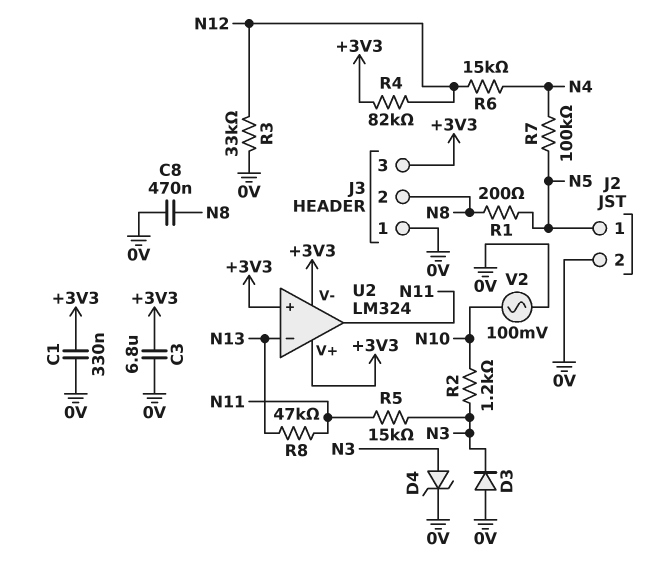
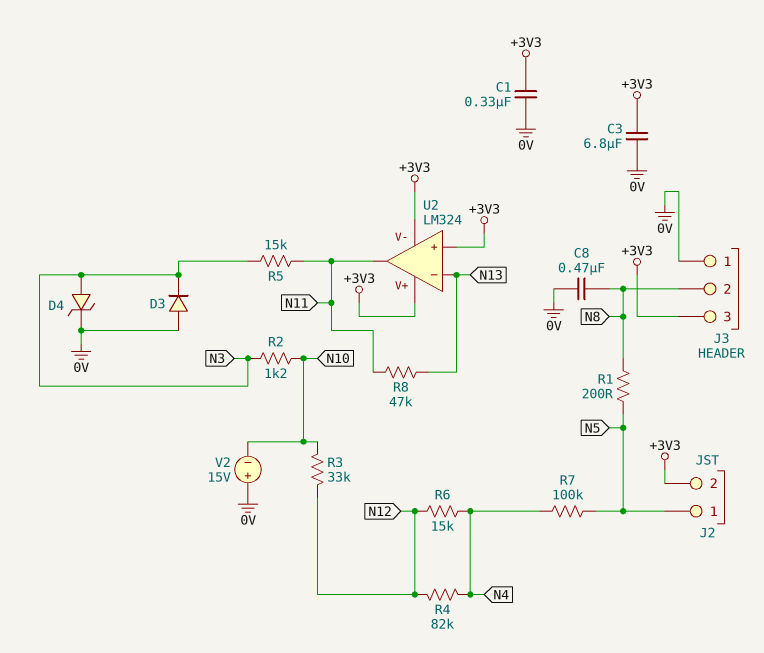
J2 pin 2: 0V -> +3V3
R3: 33k (0V, N12) -> 33k (N10, N12)
R4: 82k (+3V3, N12) -> 82k (N4, N12)
V2: AC 100mV (0V, N10) -> 15V (plus 0V, minus N10)

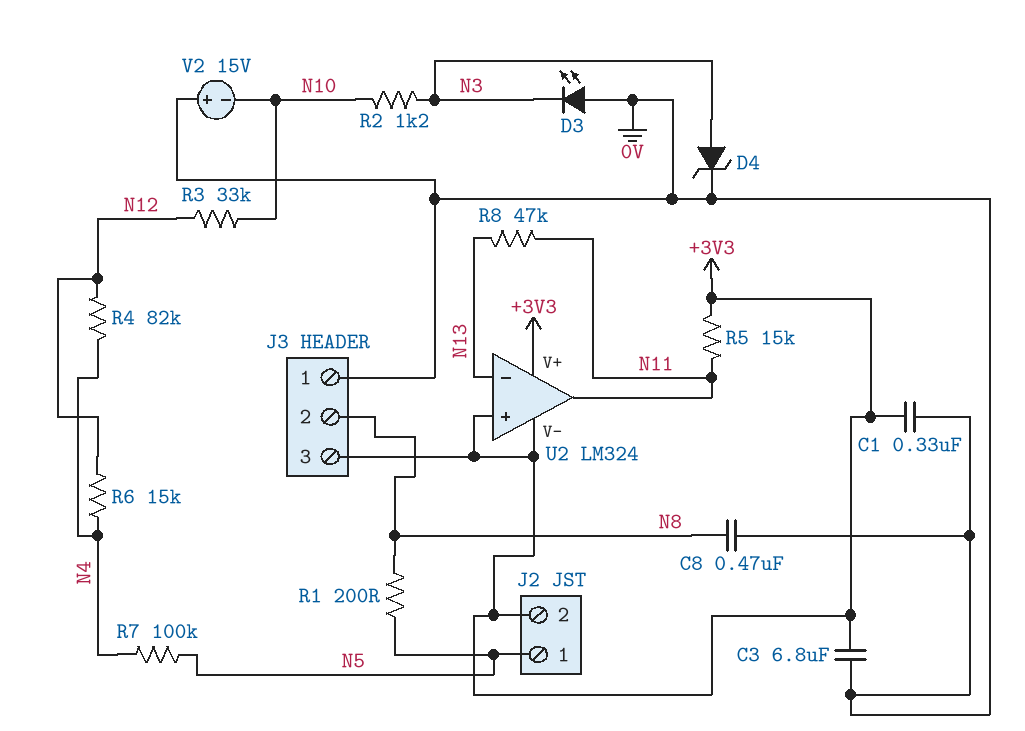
D3: diode (A 0V, K N3) -> LED (A 0V, K N3)
R5: 15k (N3, N11) -> 15k (+3V3, N11)

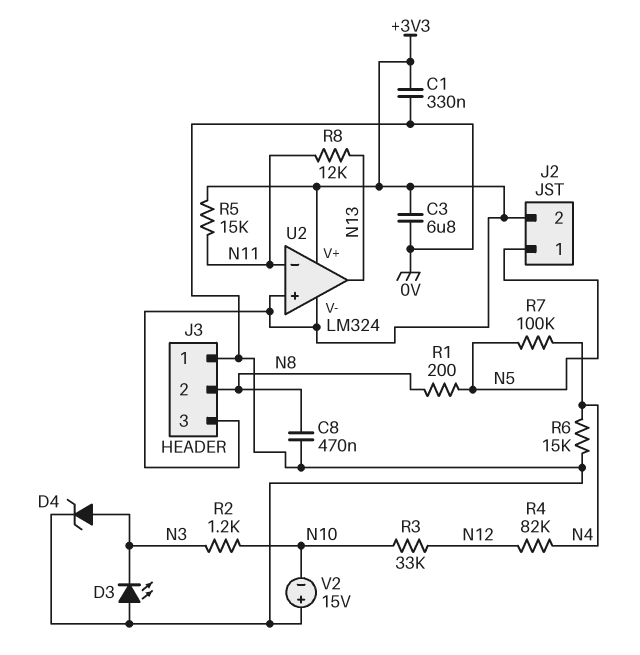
R6: 15k (N4, N12) -> 15k (0V, N4)
R8: 47k (N11, N13) -> 12k (N11, N13)
U2 pin in-: N13 -> N11
U2 pin out: N11 -> N13

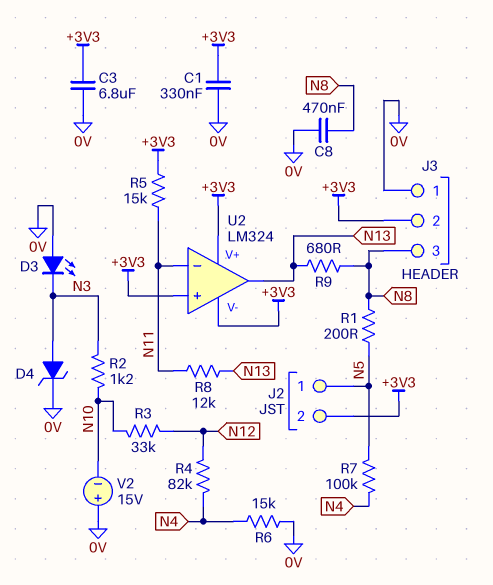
J3 pin 2: N8 -> +3V3
J3 pin 3: +3V3 -> N8
R9: none -> 680 (N8, N13)

